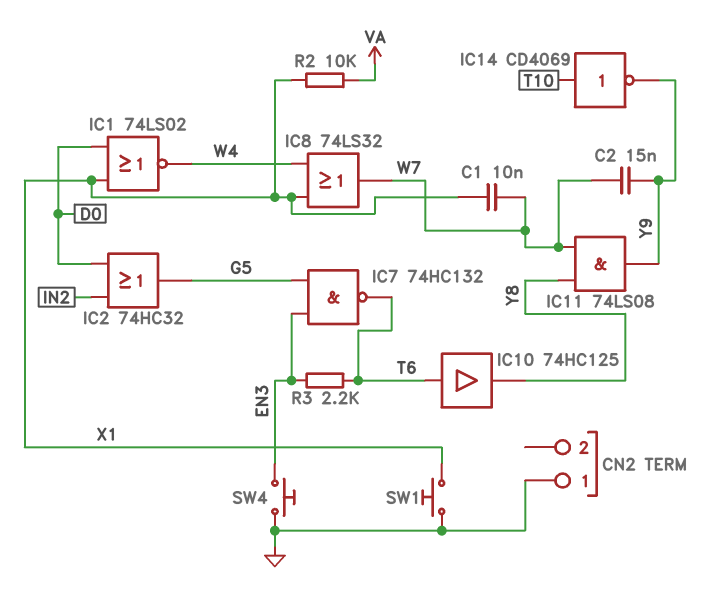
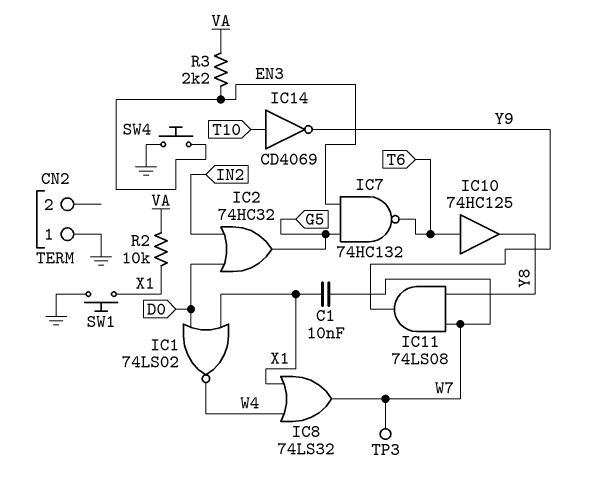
C2: 15nF (W7, Y9) -> none
R3: 2.2k (EN3, T6) -> 2.2k (EN3, VA)
TP3: none -> test point (W7)

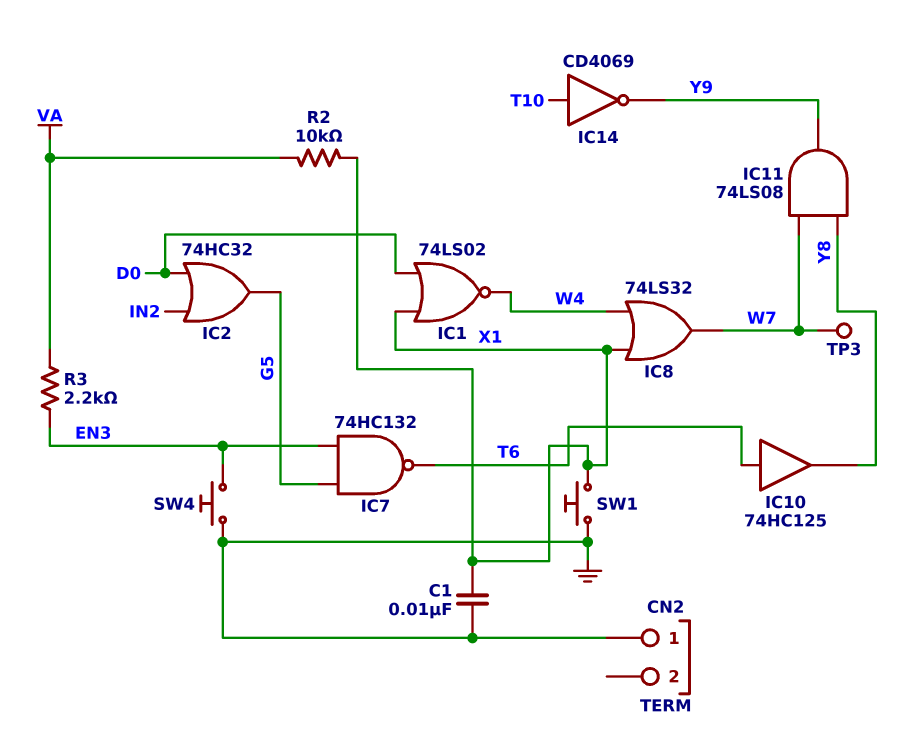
C1: 10nF (W7, X1) -> 10nF (GND, X1)

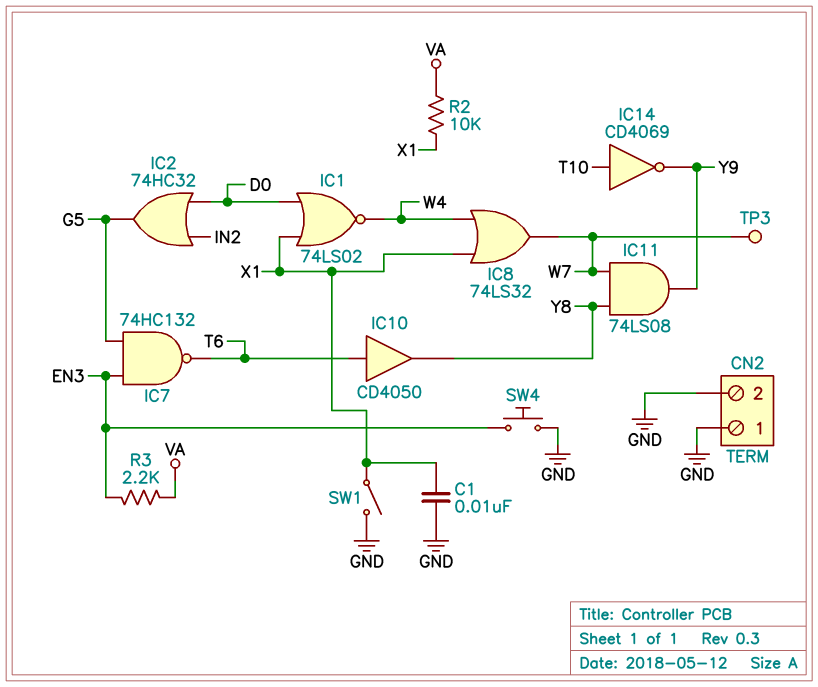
CN2 pin 2: none -> GND
IC10: buffer 74HC125 (in T6, out Y8) -> buffer CD4050 (in T6, out Y8)
SW1: button (GND, X1) -> switch (GND, X1)

